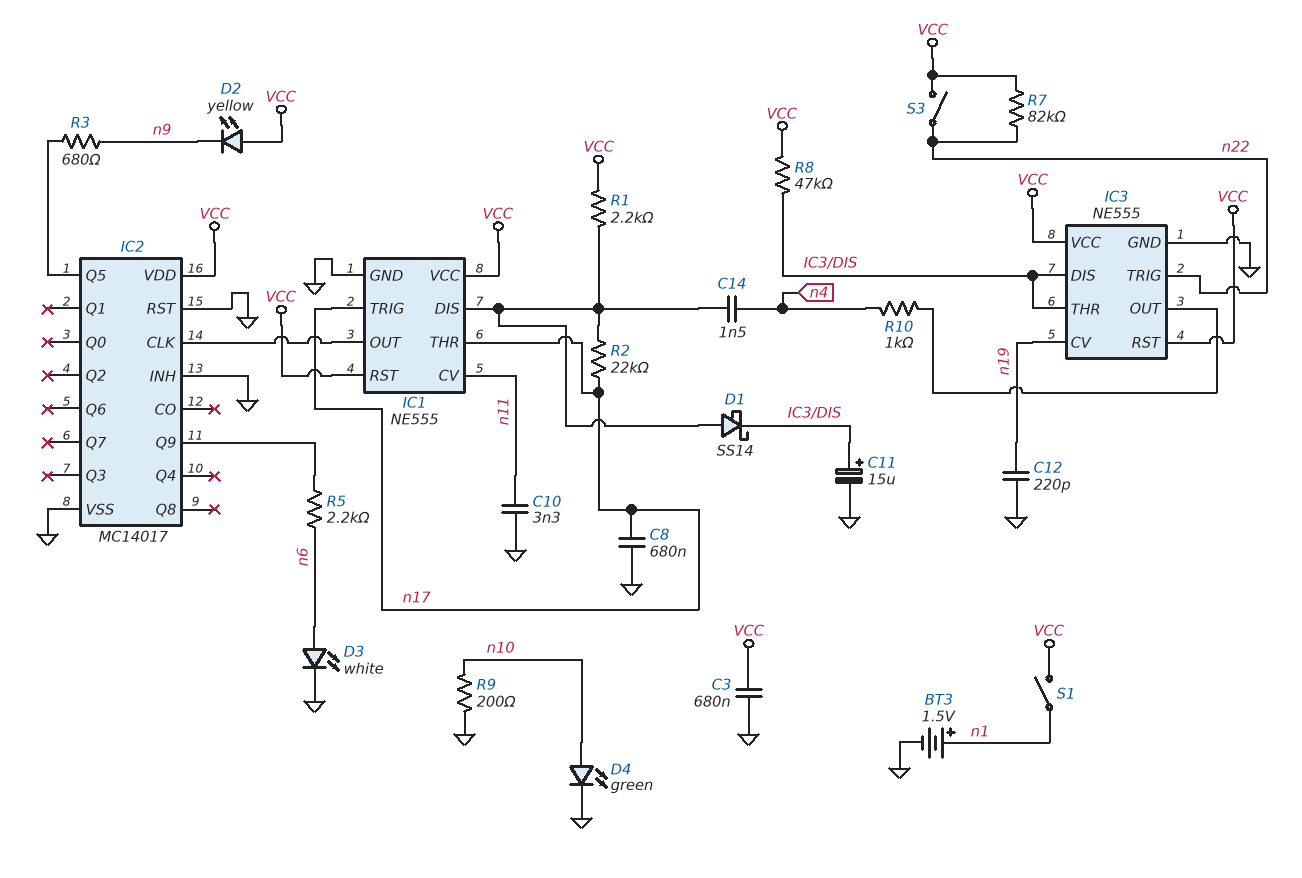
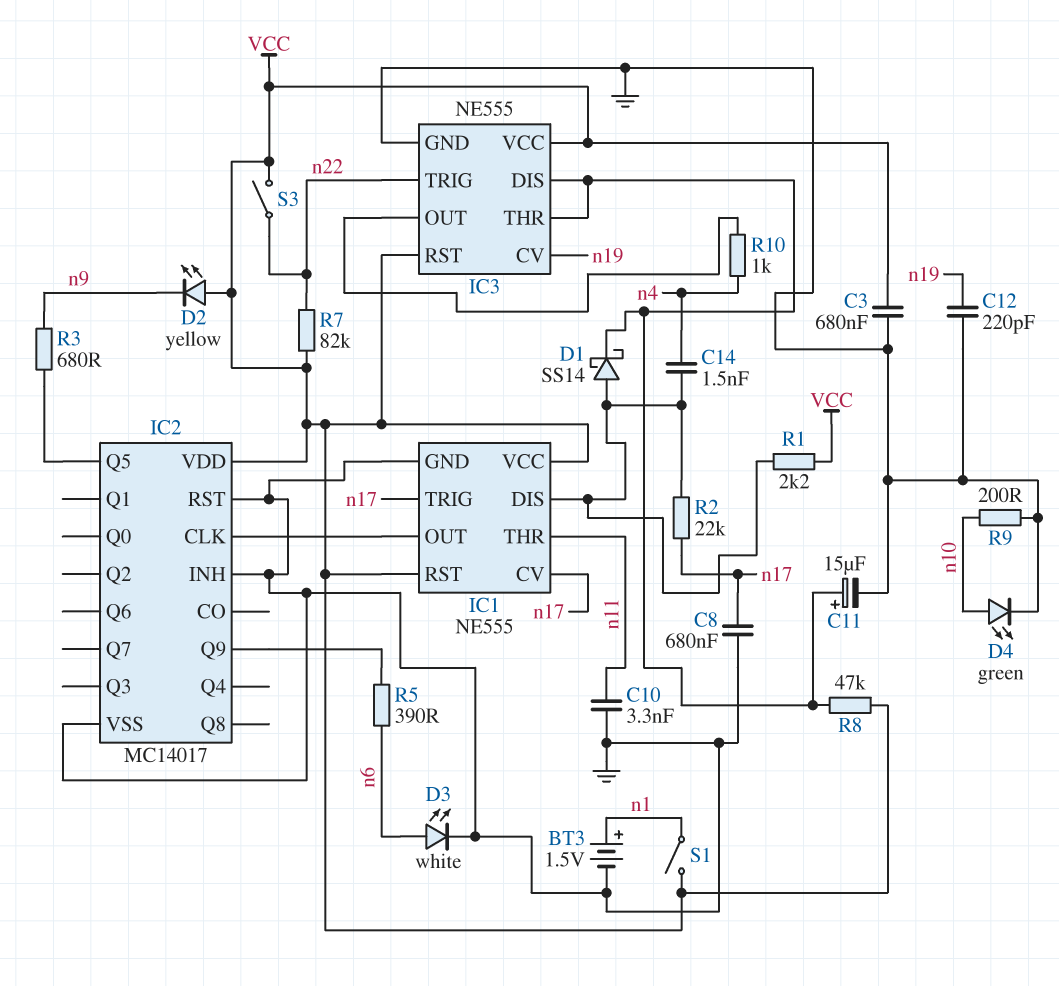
IC1 pin CV: n11 -> n17
IC1 pin THR: n17 -> n11
R5: 2.2k (IC2/Q9, n6) -> 390 (IC2/Q9, n6)

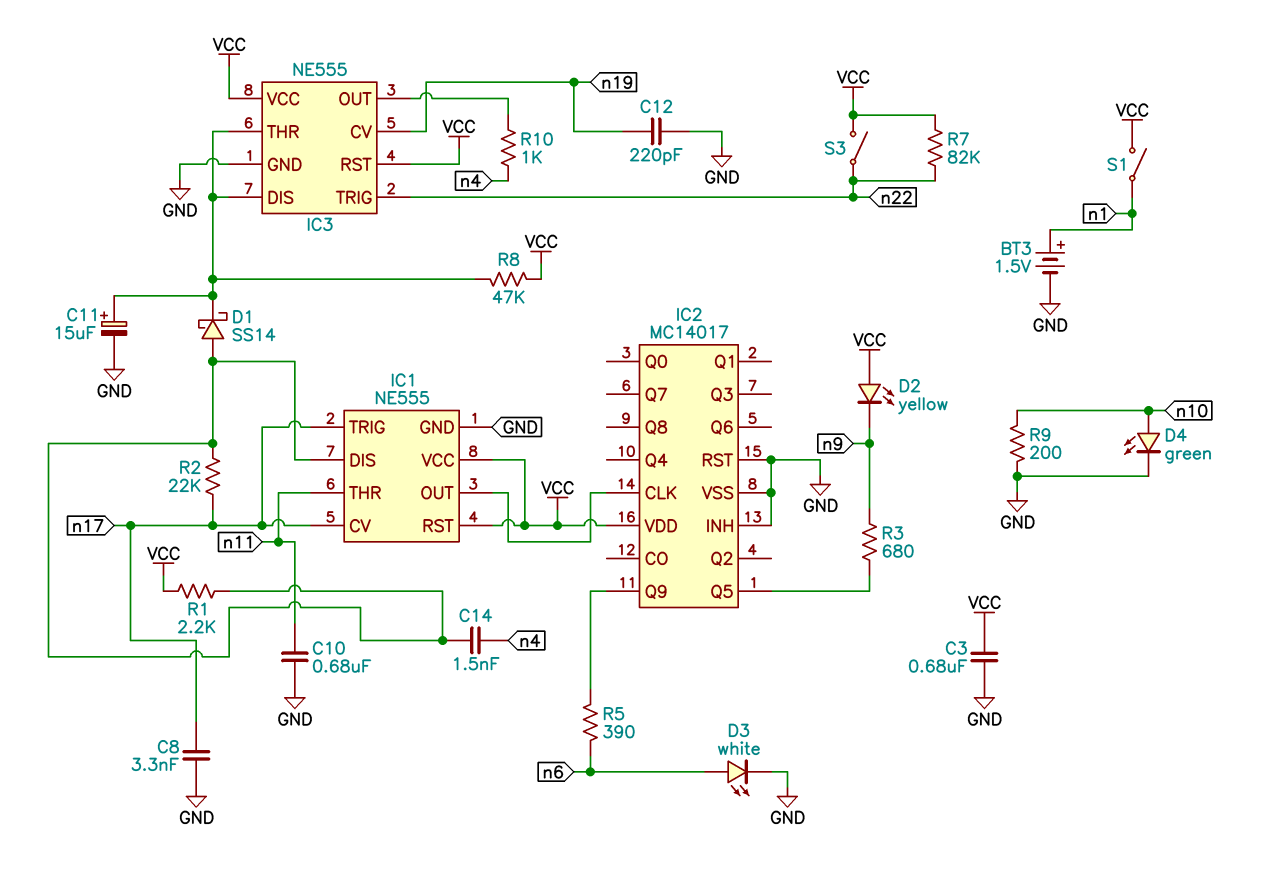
C8: 680nF (GND, n17) -> 3.3nF (GND, n17)
C10: 3.3nF (GND, n11) -> 680nF (GND, n11)

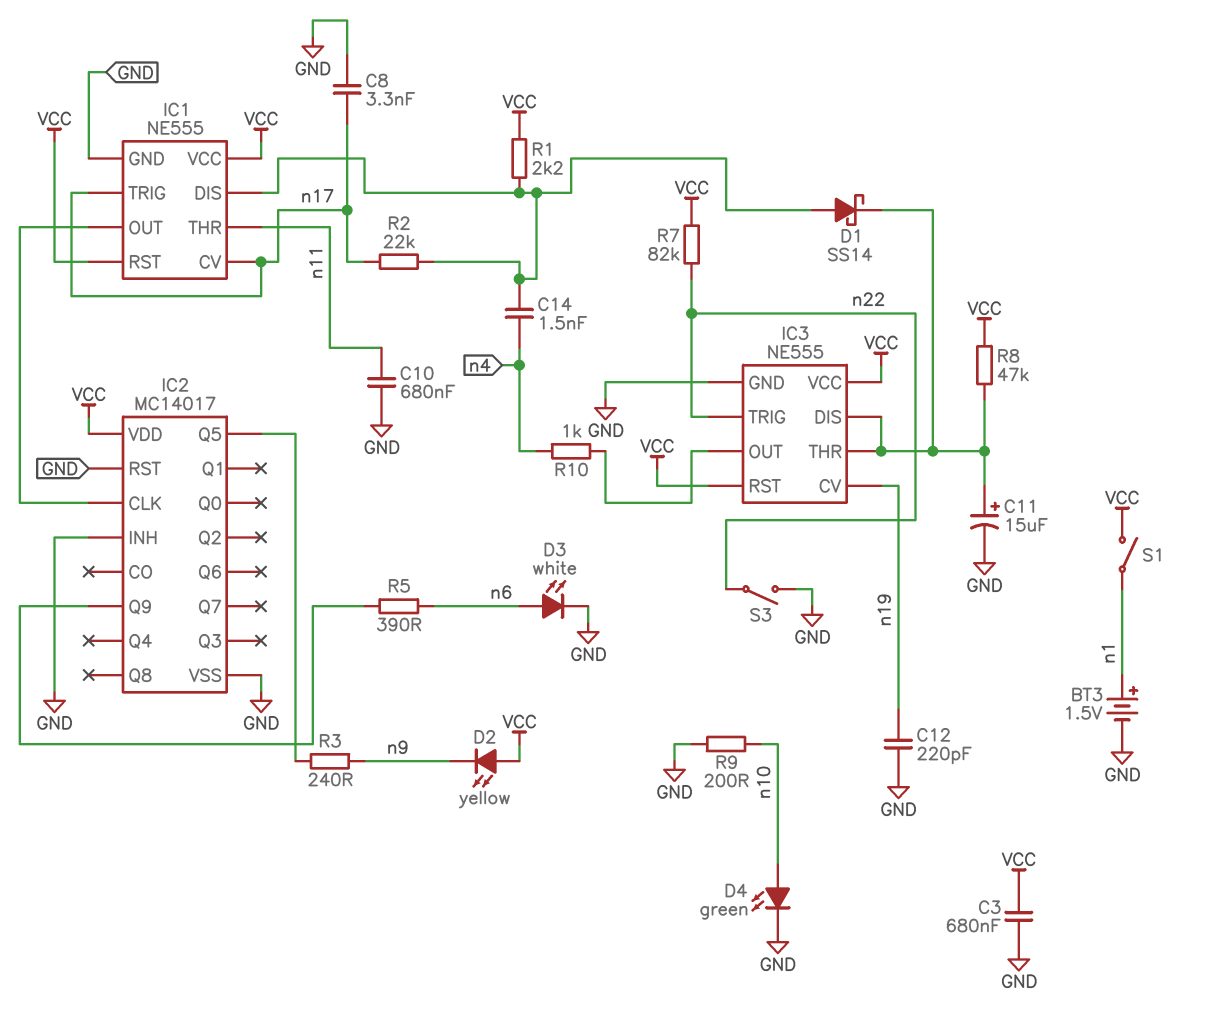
R3: 680 (IC2/Q5, n9) -> 240 (IC2/Q5, n9)
S3: switch (VCC, n22) -> switch (GND, n22)

